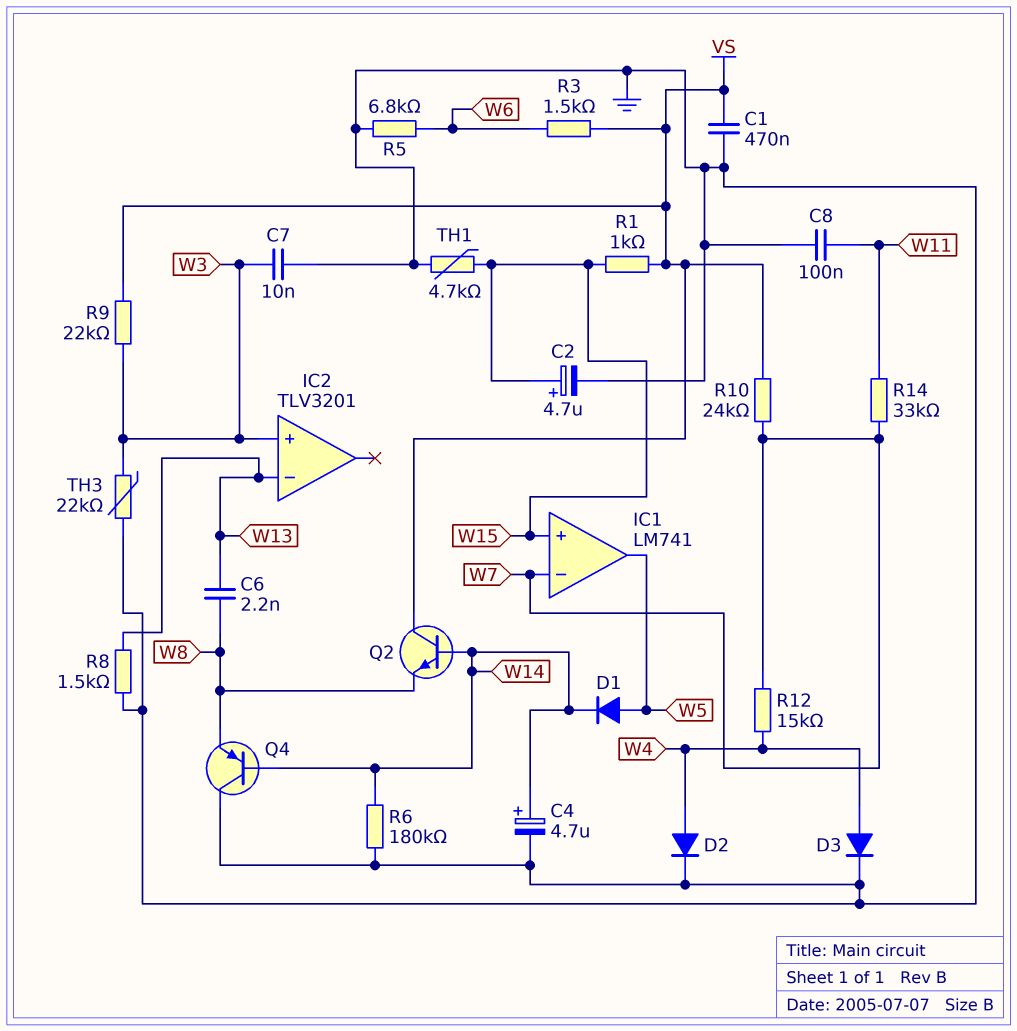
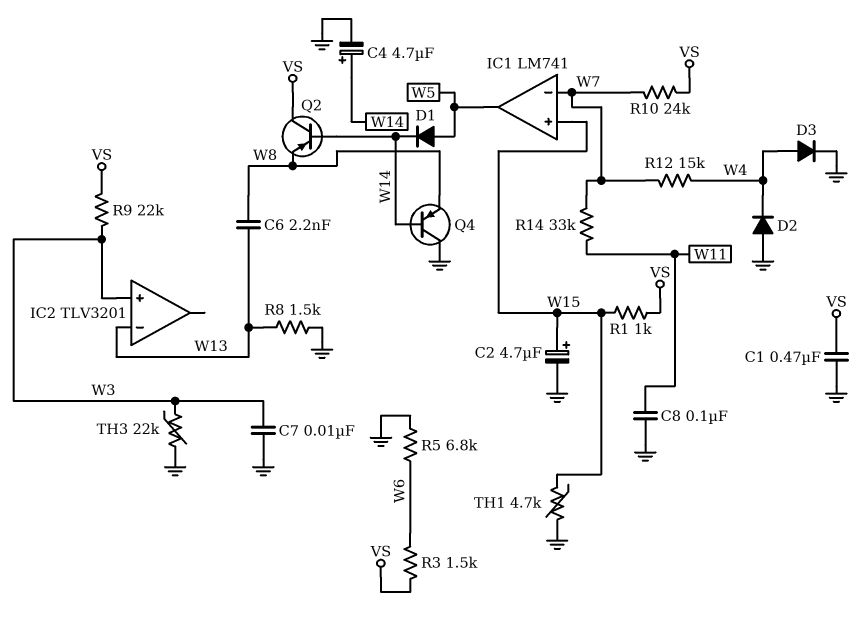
D2: diode (A W4, K GND) -> diode (A GND, K W4)
Q2: NPN (B W14, C VS, E W8) -> PNP (B W14, C VS, E W8)
R6: 180k (GND, W14) -> none

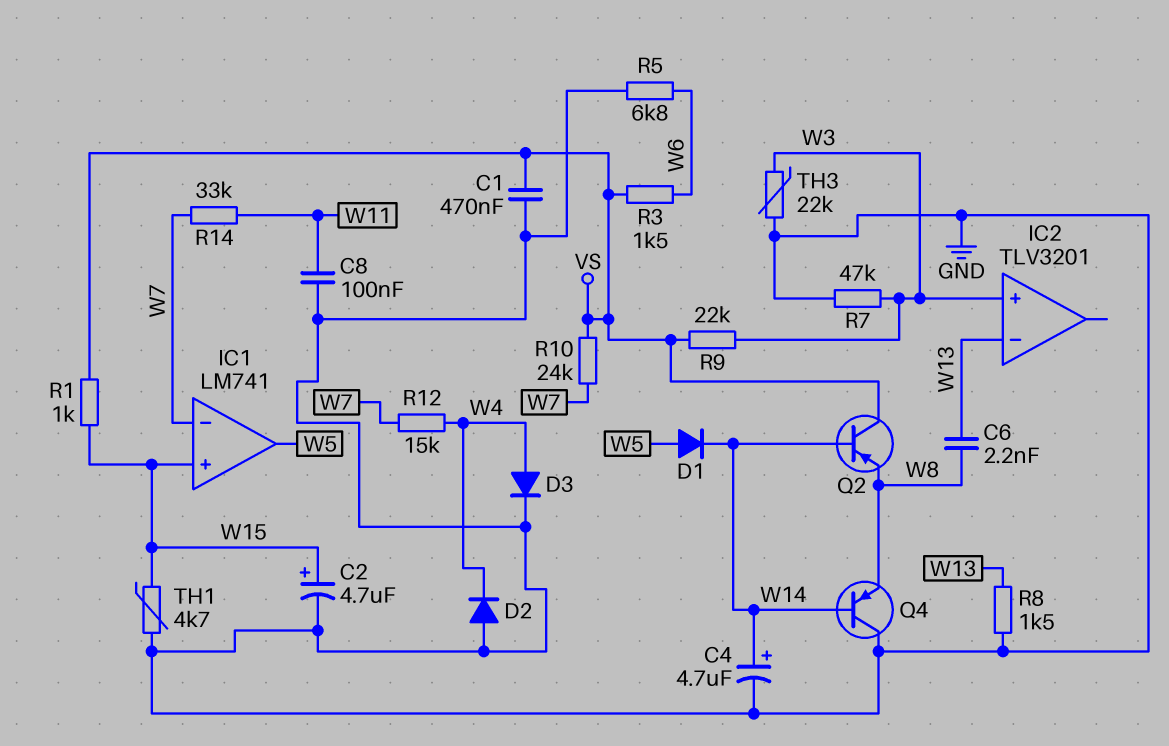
C7: 10nF (GND, W3) -> none
R7: none -> 47k (GND, W3)

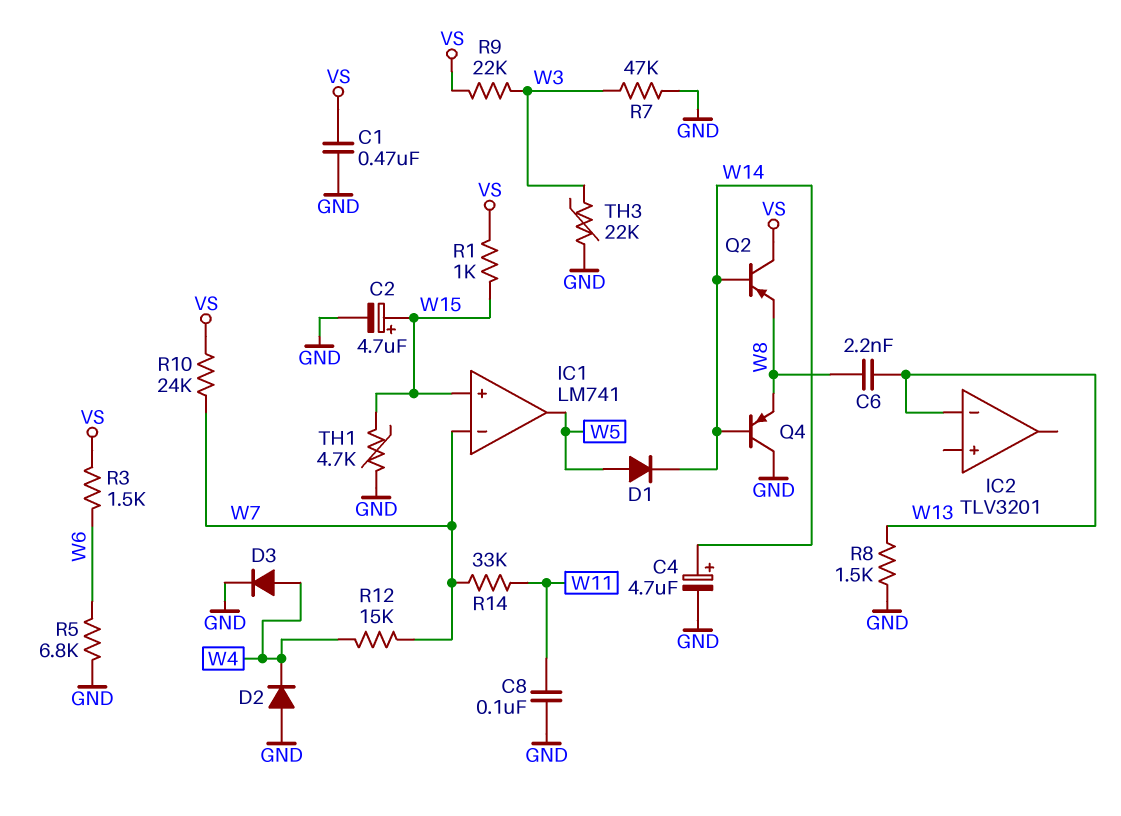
IC2 pin in+: W3 -> none

